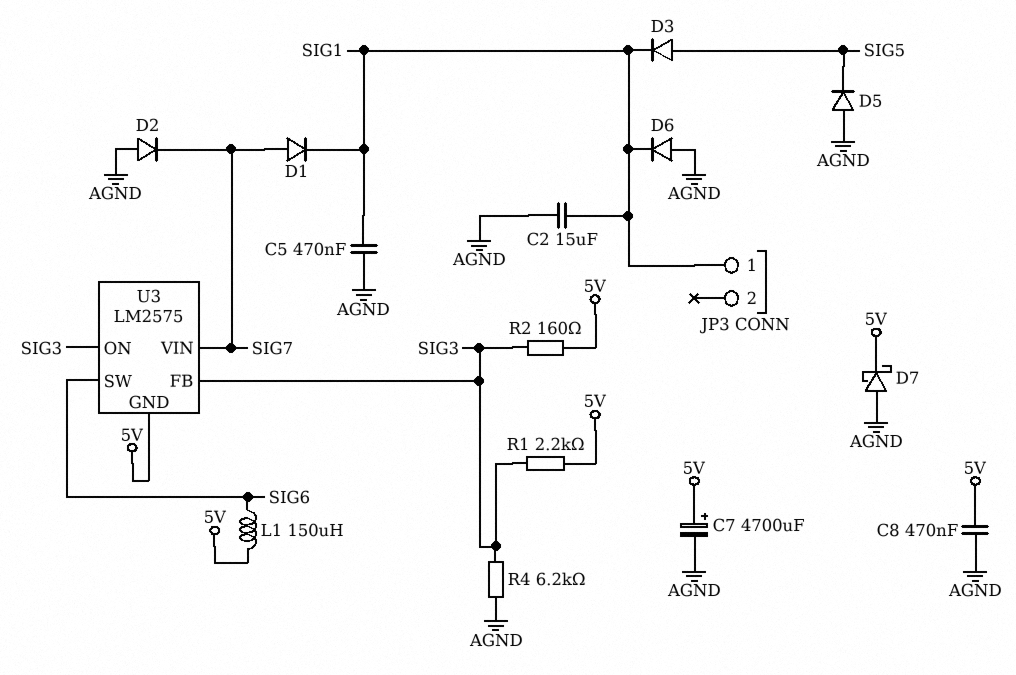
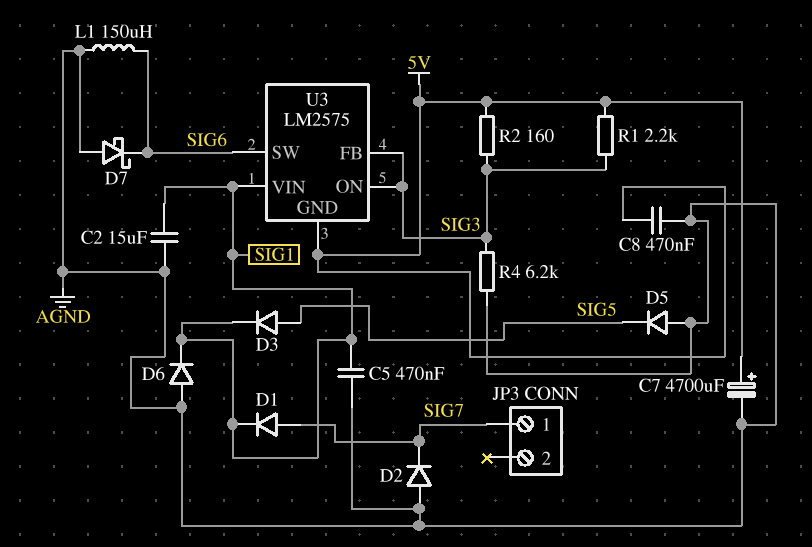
D7: schottky (A AGND, K 5V) -> schottky (A AGND, K SIG6)
JP3 pin 1: SIG1 -> SIG7
L1: 150uH (5V, SIG6) -> 150uH (AGND, SIG6)
U3 pin VIN: SIG7 -> SIG1

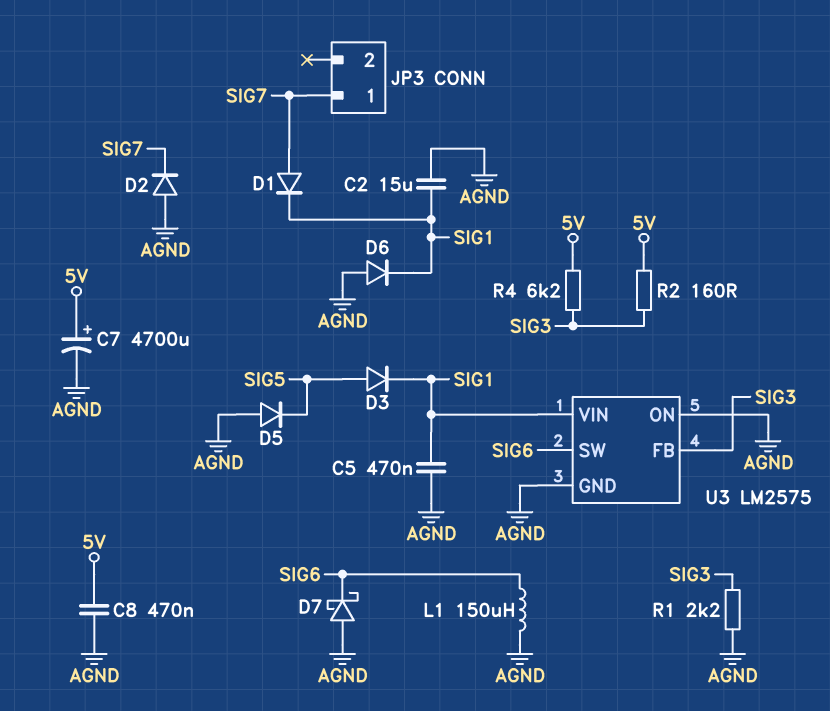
R1: 2.2k (5V, SIG3) -> 2.2k (AGND, SIG3)
R4: 6.2k (AGND, SIG3) -> 6.2k (5V, SIG3)
U3 pin GND: 5V -> AGND
U3 pin ON: SIG3 -> AGND

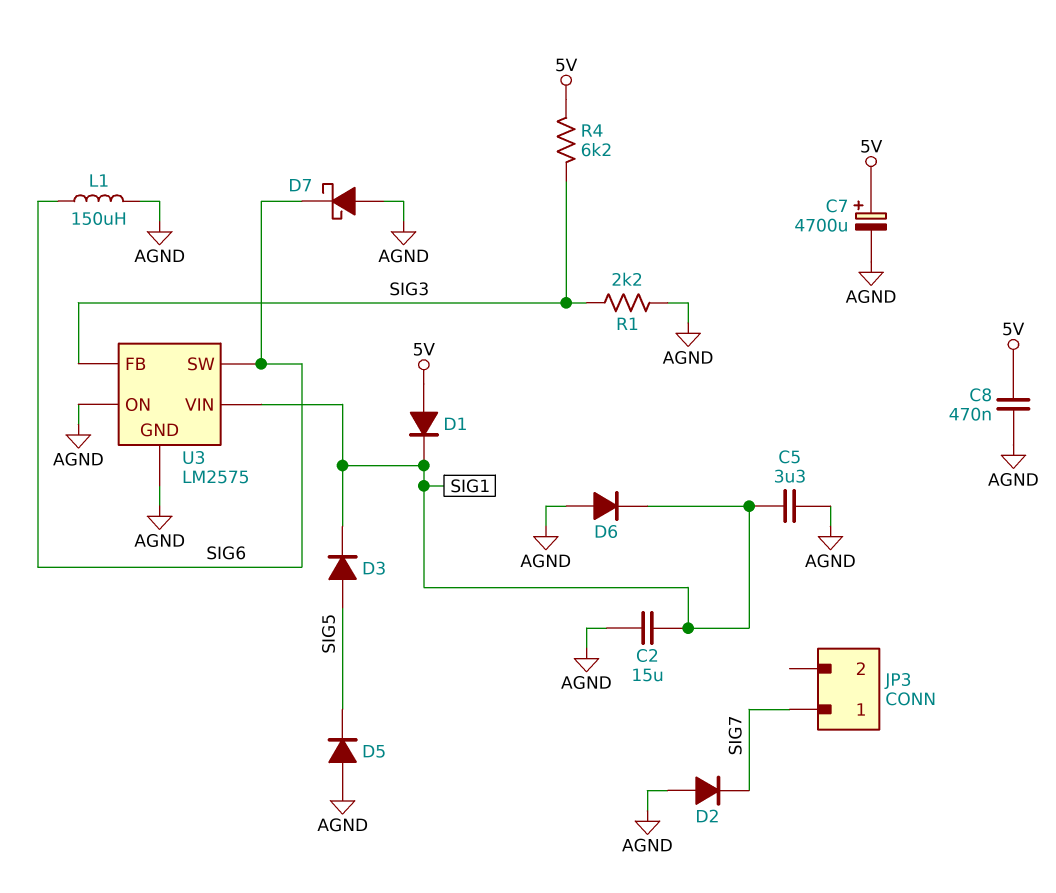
C5: 470nF (AGND, SIG1) -> 3.3uF (AGND, SIG1)
D1: diode (A SIG7, K SIG1) -> diode (A 5V, K SIG1)
R2: 160 (5V, SIG3) -> none

